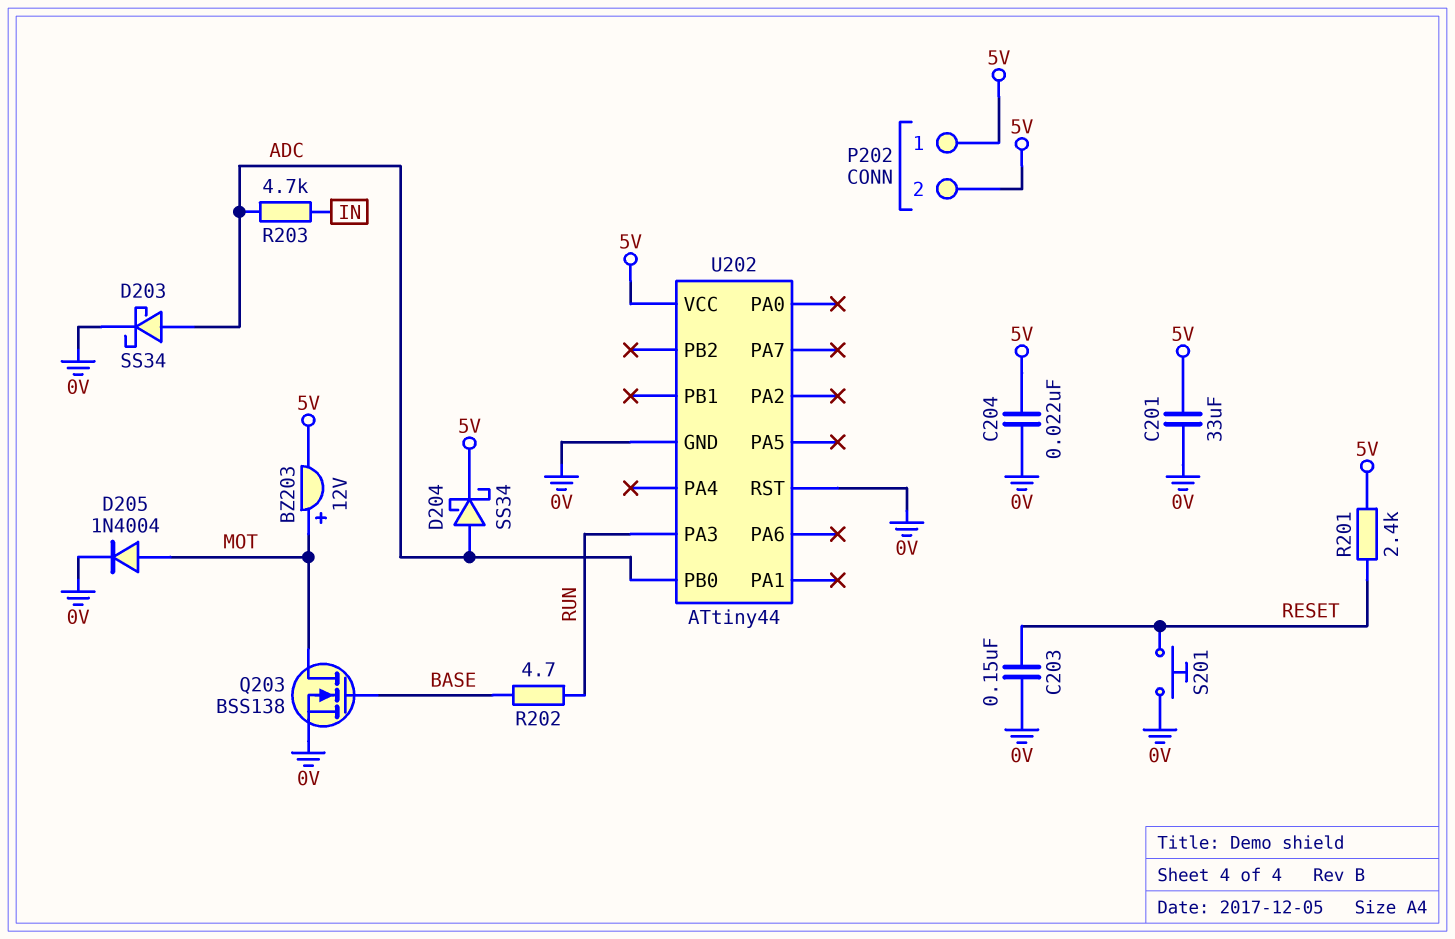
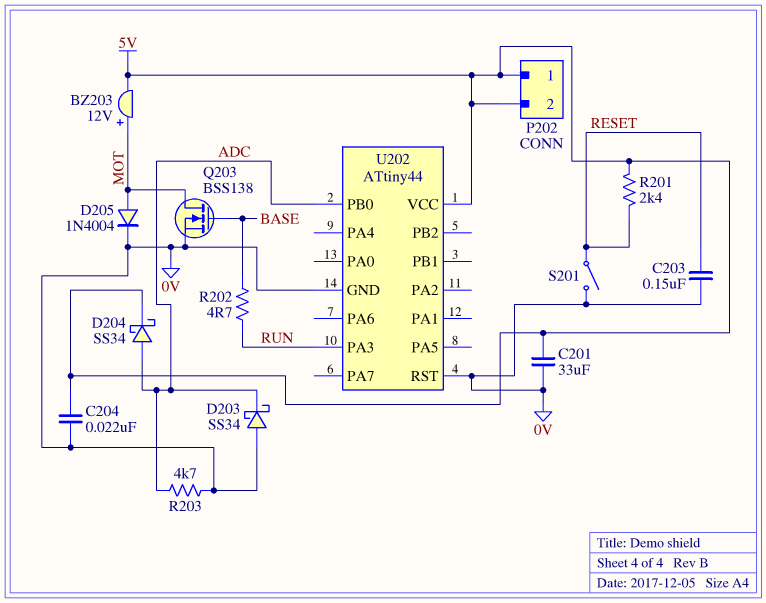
D203: schottky SS34 (A ADC, K 0V) -> schottky SS34 (A 0V, K ADC)
R203: 4.7k (ADC, IN) -> 4.7k (0V, ADC)
S201: button (0V, RESET) -> switch (0V, RESET)

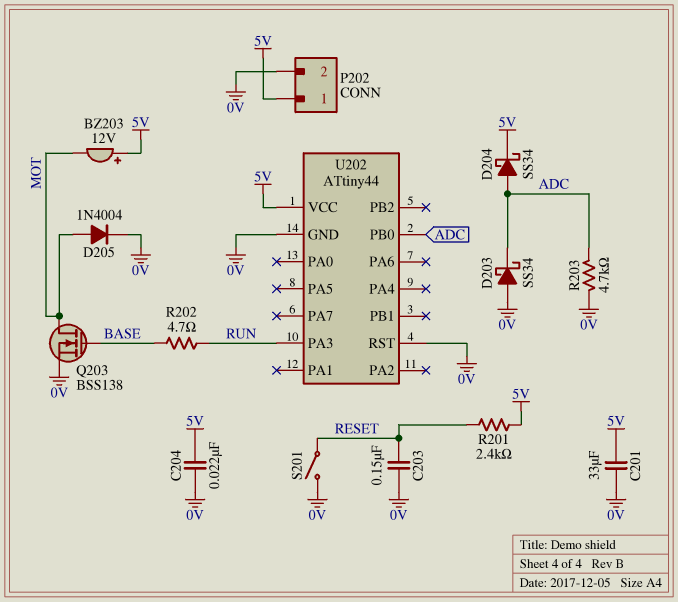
BZ203: buzzer 12V (plus MOT, minus 5V) -> buzzer 12V (plus 5V, minus MOT)
P202 pin 2: 5V -> 0V

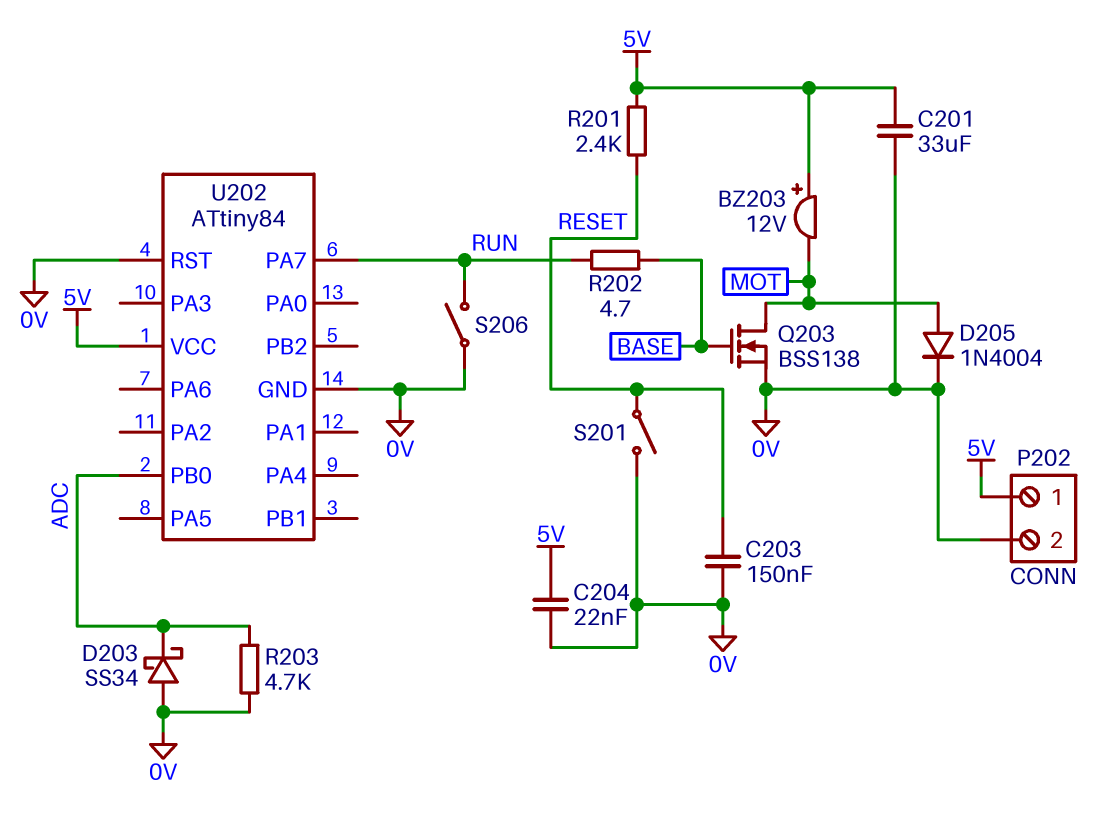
D204: schottky SS34 (A ADC, K 5V) -> none
S206: none -> switch (0V, RUN)
U202: ATtiny44 -> ATtiny84
U202 pin PA3: RUN -> none
U202 pin PA7: none -> RUN

